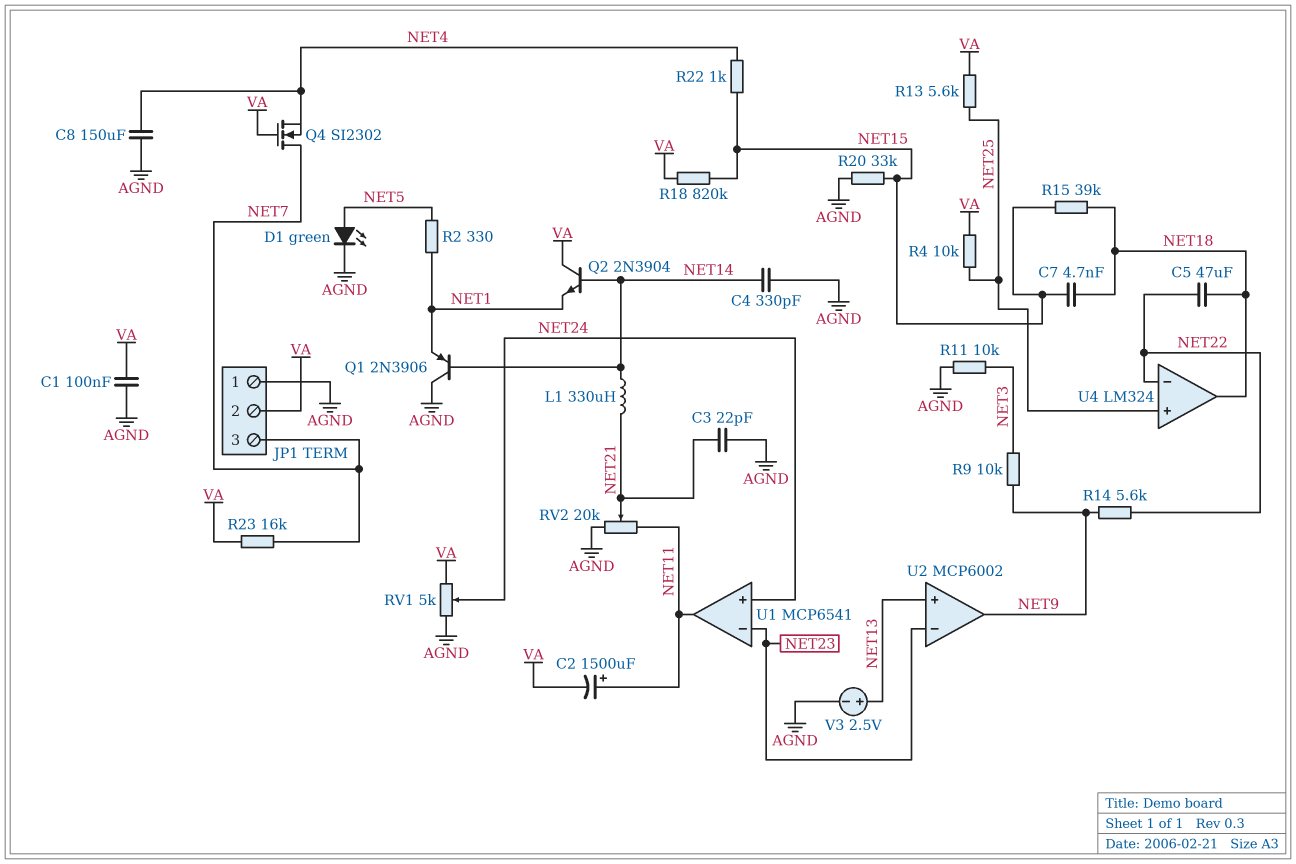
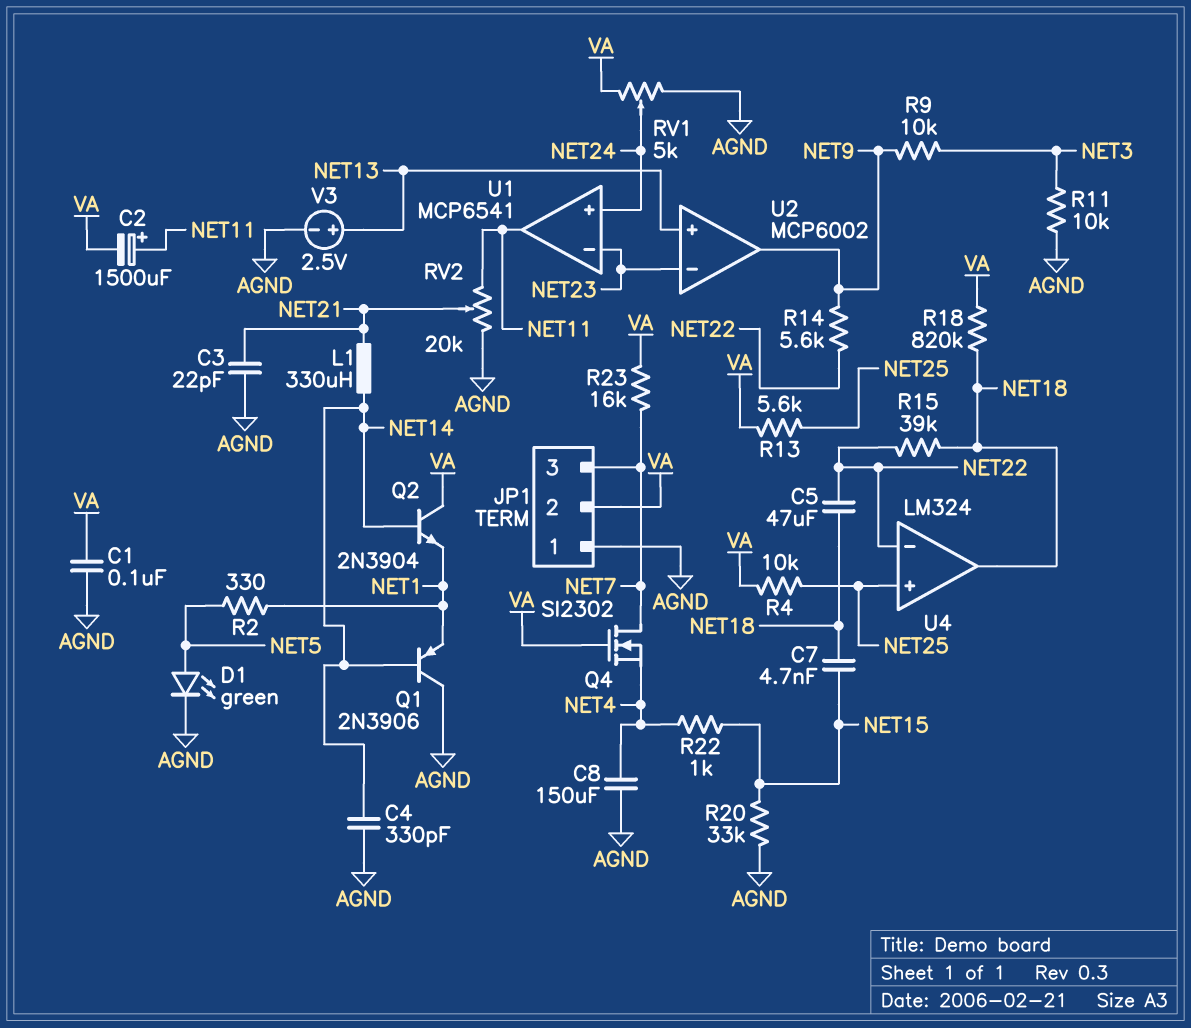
R15: 39k (NET15, NET18) -> 39k (NET18, NET22)
R18: 820k (NET15, VA) -> 820k (NET18, VA)

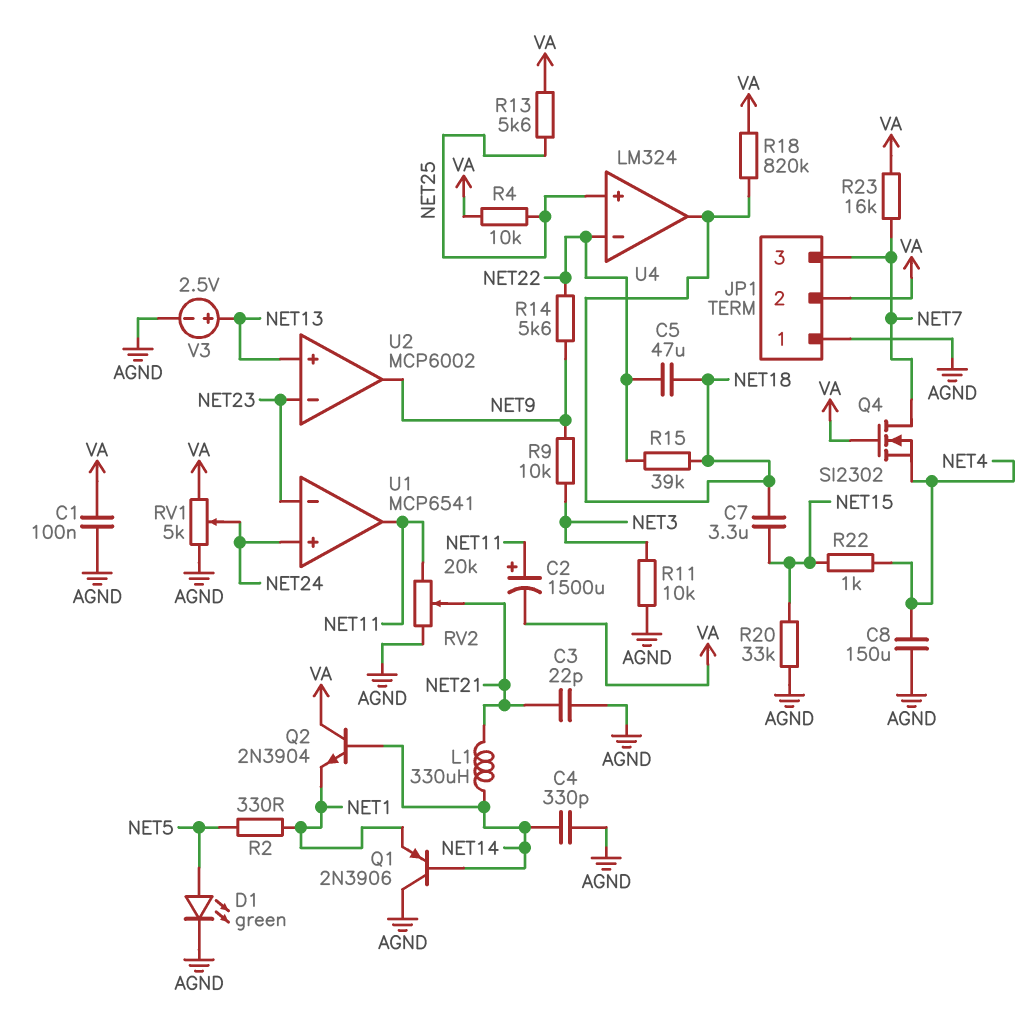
C7: 4.7nF (NET15, NET18) -> 3.3uF (NET15, NET18)

